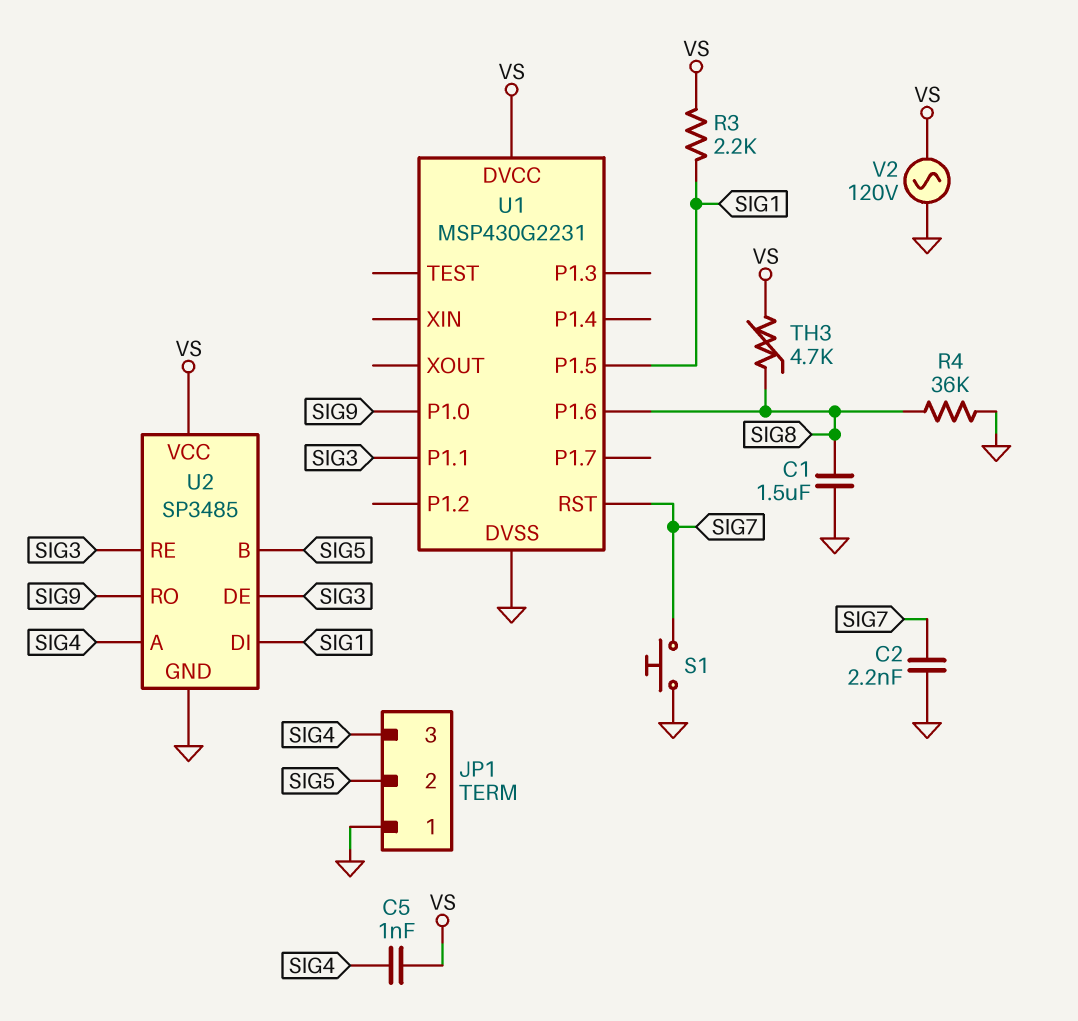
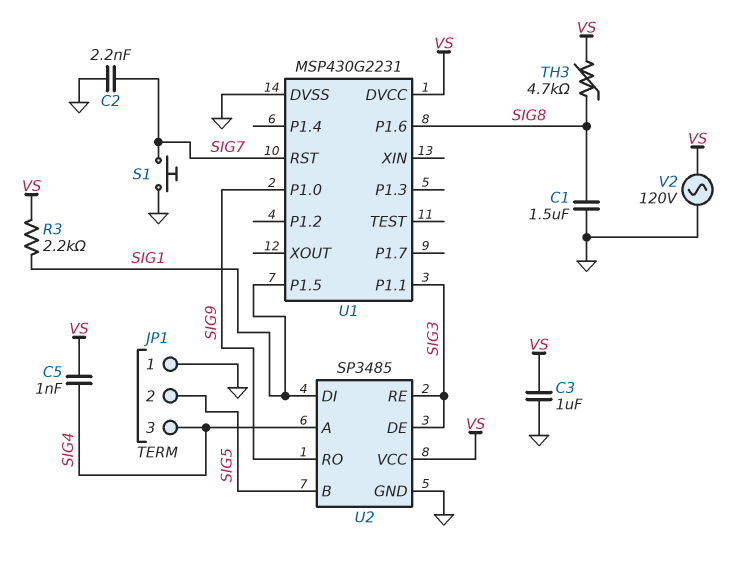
C3: none -> 1uF (GND, VS)
R4: 36k (GND, SIG8) -> none

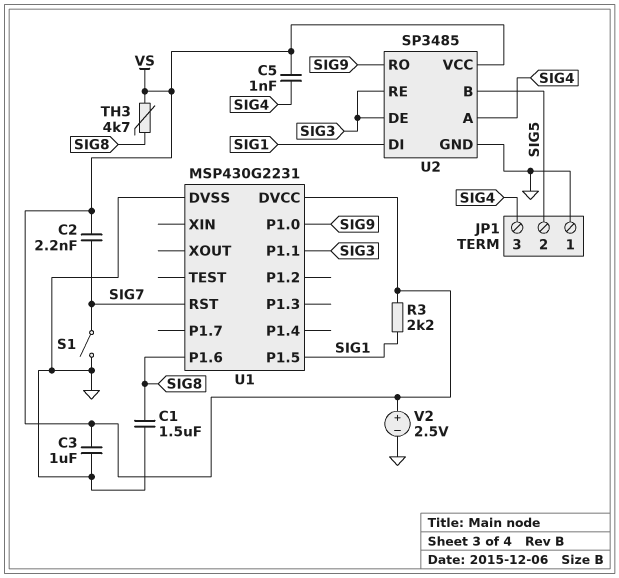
C2: 2.2nF (GND, SIG7) -> 2.2nF (SIG7, VS)
S1: button (GND, SIG7) -> switch (GND, SIG7)
V2: AC 120V (GND, VS) -> 2.5V (plus VS, minus GND)

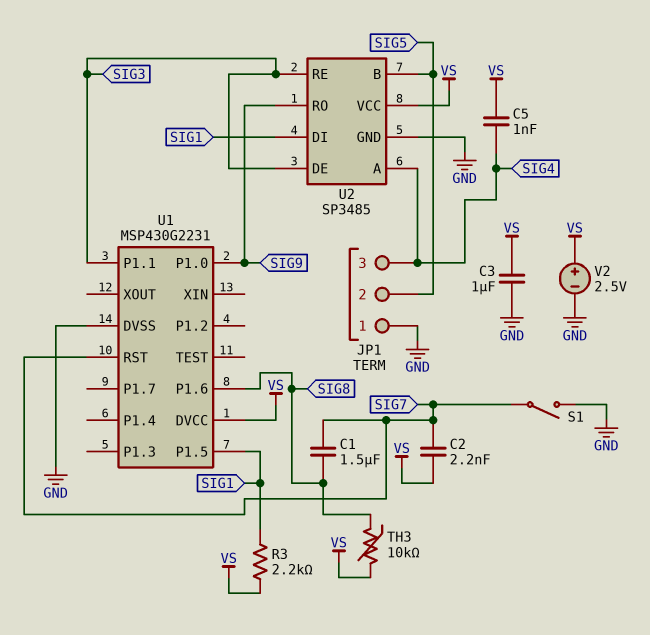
C1: 1.5uF (GND, SIG8) -> 1.5uF (SIG7, SIG8)
TH3: 4.7k (SIG8, VS) -> 10k (SIG8, VS)

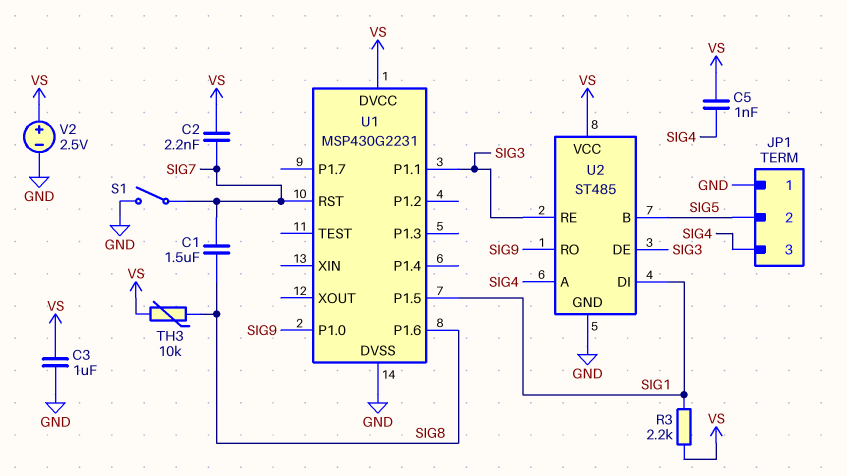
U2: SP3485 -> ST485

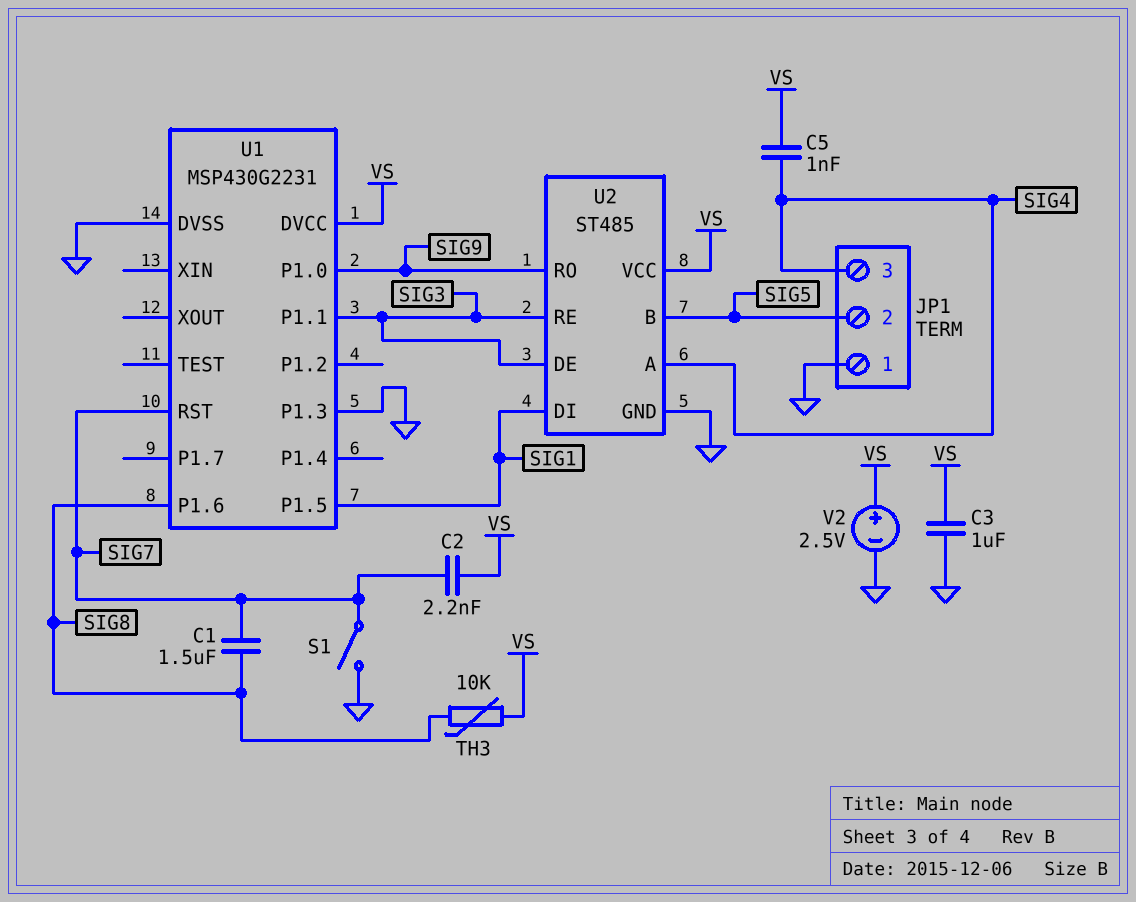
R3: 2.2k (SIG1, VS) -> none
U1 pin P1.3: none -> GND

